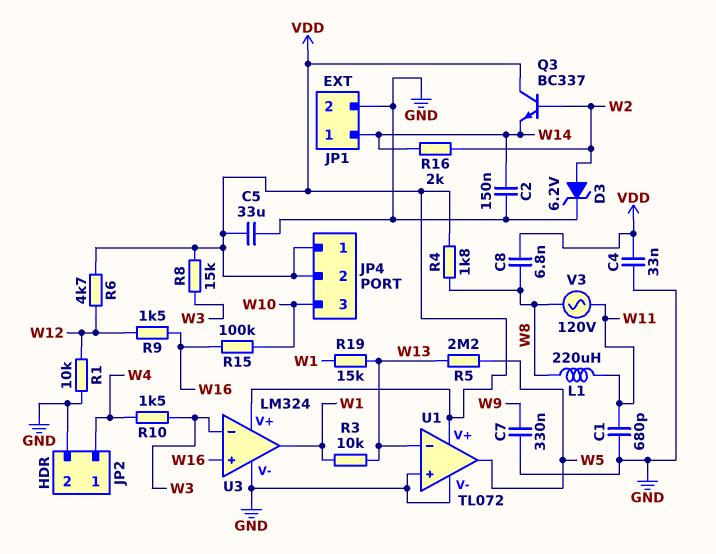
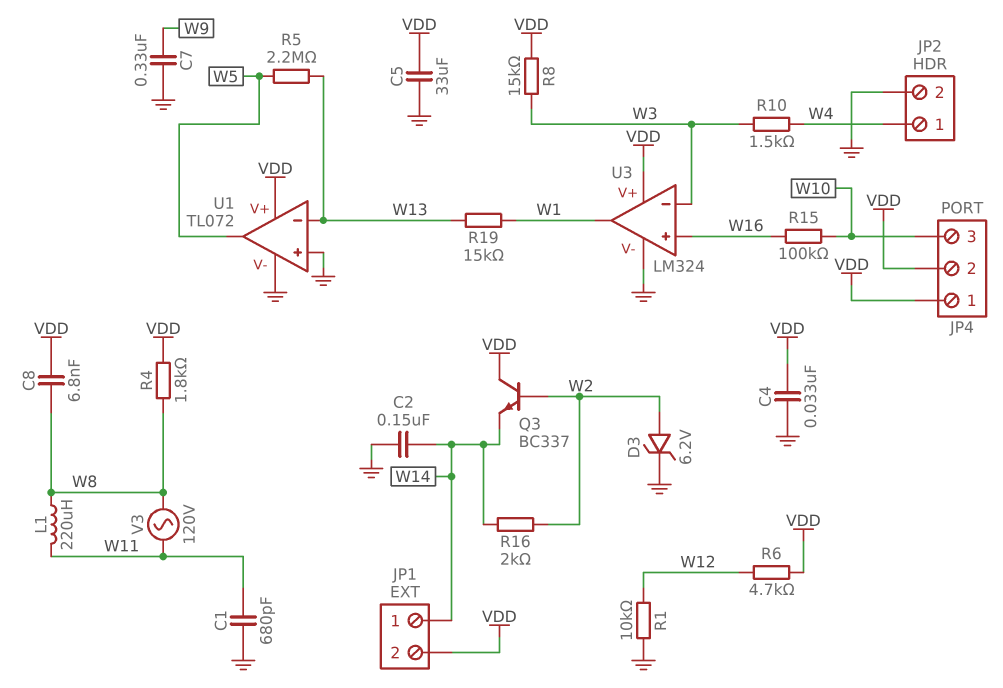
JP1 pin 2: GND -> VDD
R3: 10k (W1, W13) -> none
R9: 1.5k (W12, W16) -> none

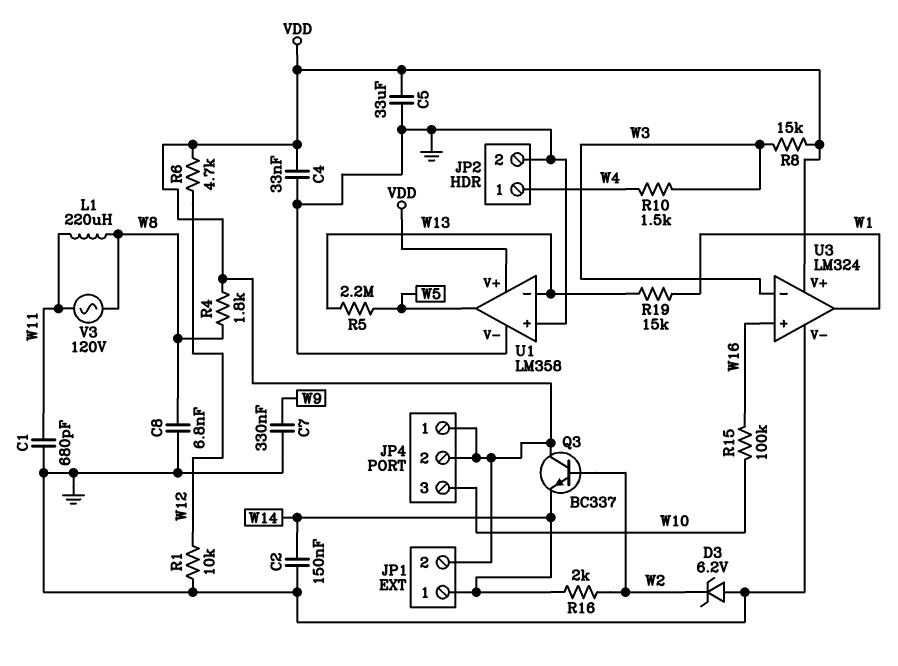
C8: 6.8nF (VDD, W8) -> 6.8nF (GND, W8)
D3: zener 6.2V (A W2, K GND) -> zener 6.2V (A GND, K W2)
U1: TL072 -> LM358

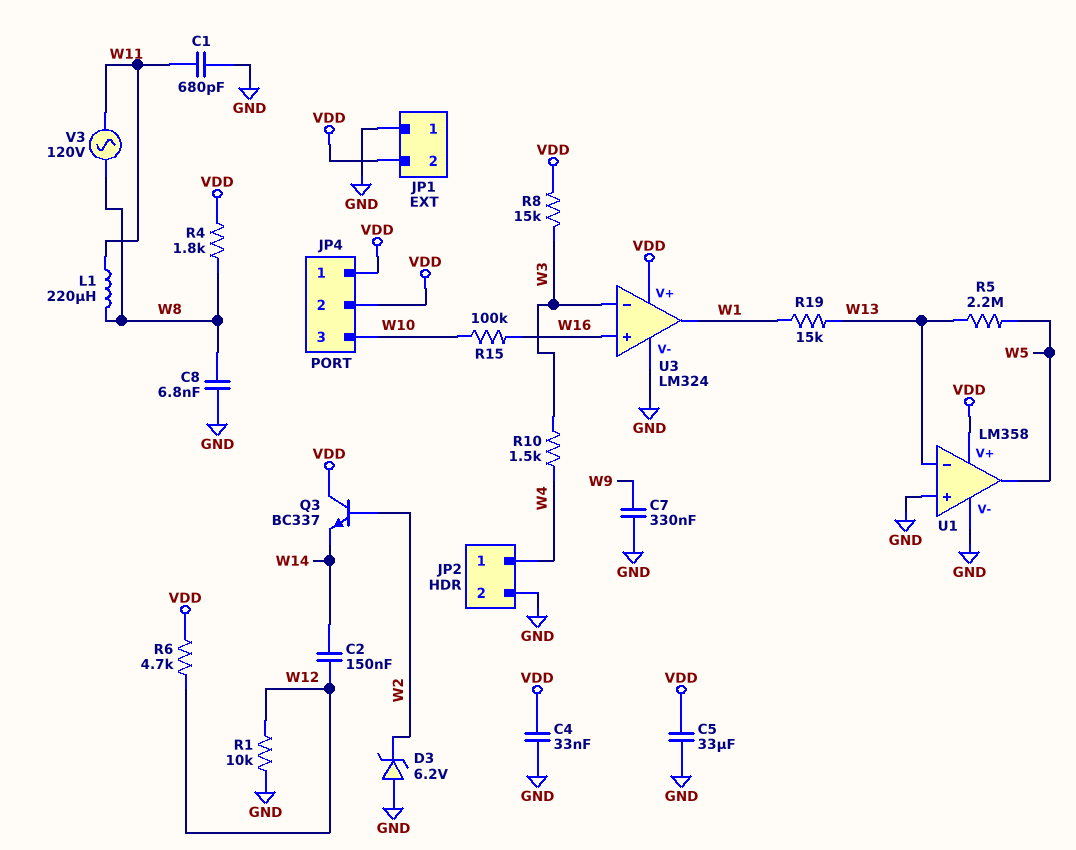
C2: 150nF (GND, W14) -> 150nF (W12, W14)
JP1 pin 1: W14 -> GND
R16: 2k (W2, W14) -> none

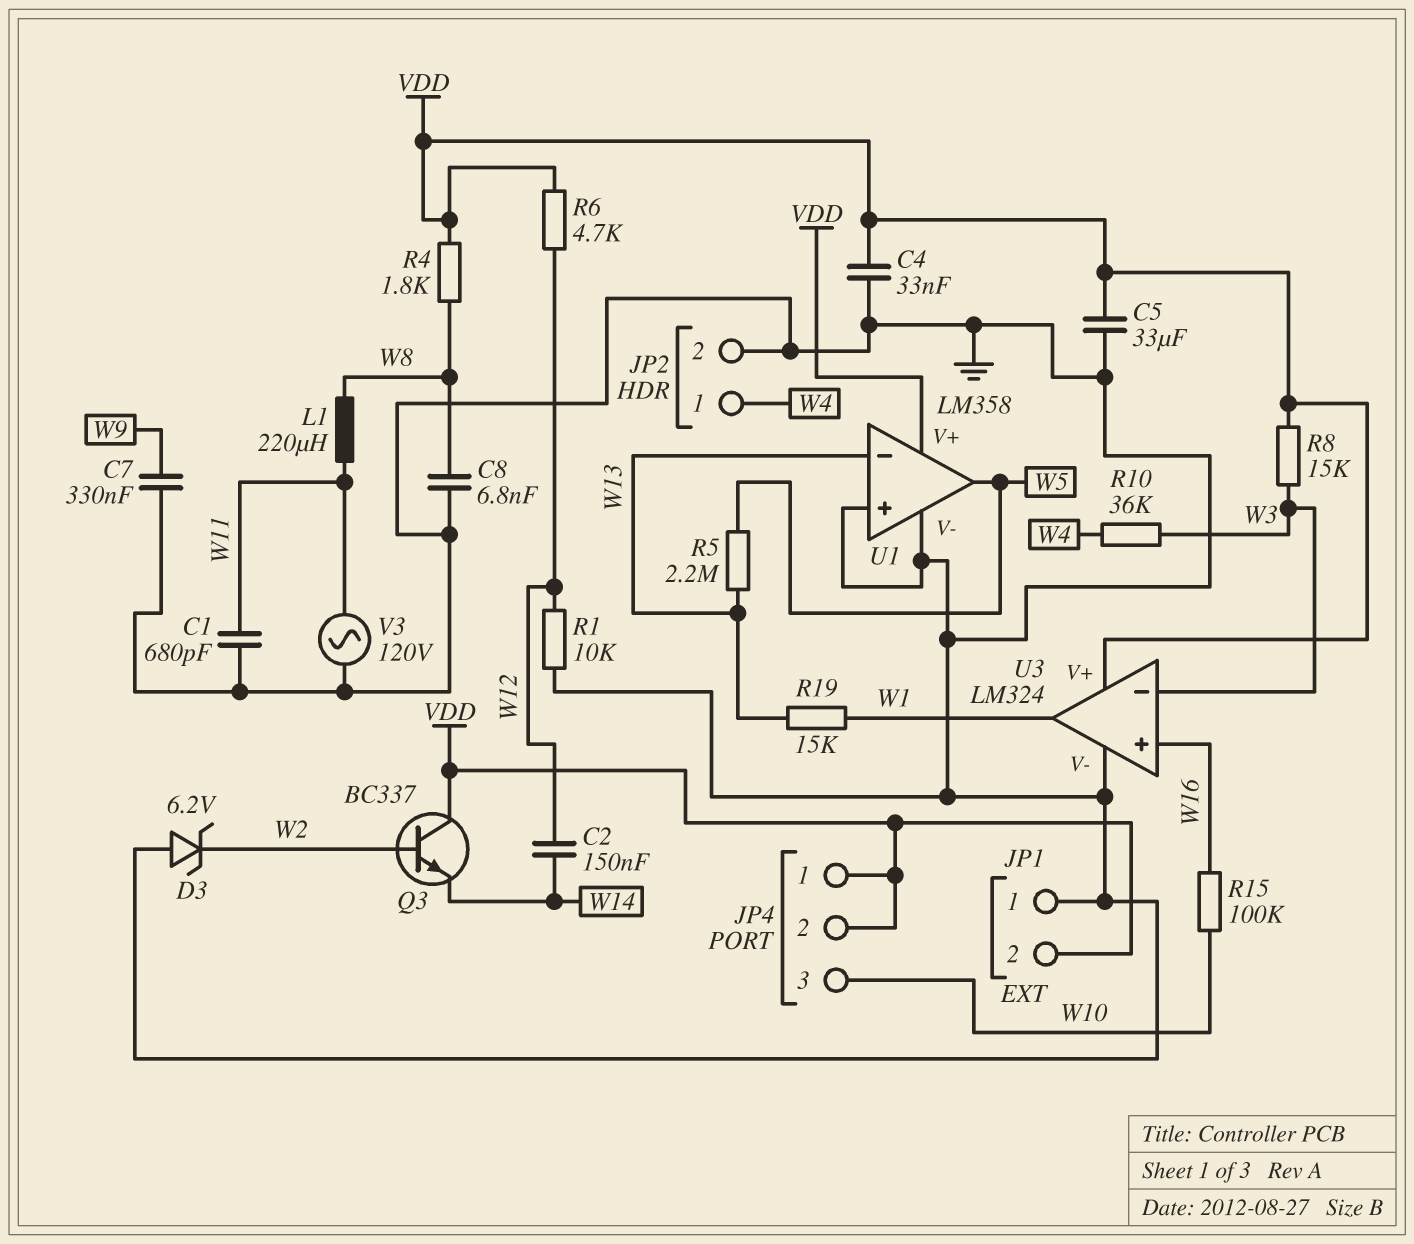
R10: 1.5k (W3, W4) -> 36k (W3, W4)
V3: AC 120V (W8, W11) -> AC 120V (GND, W11)

